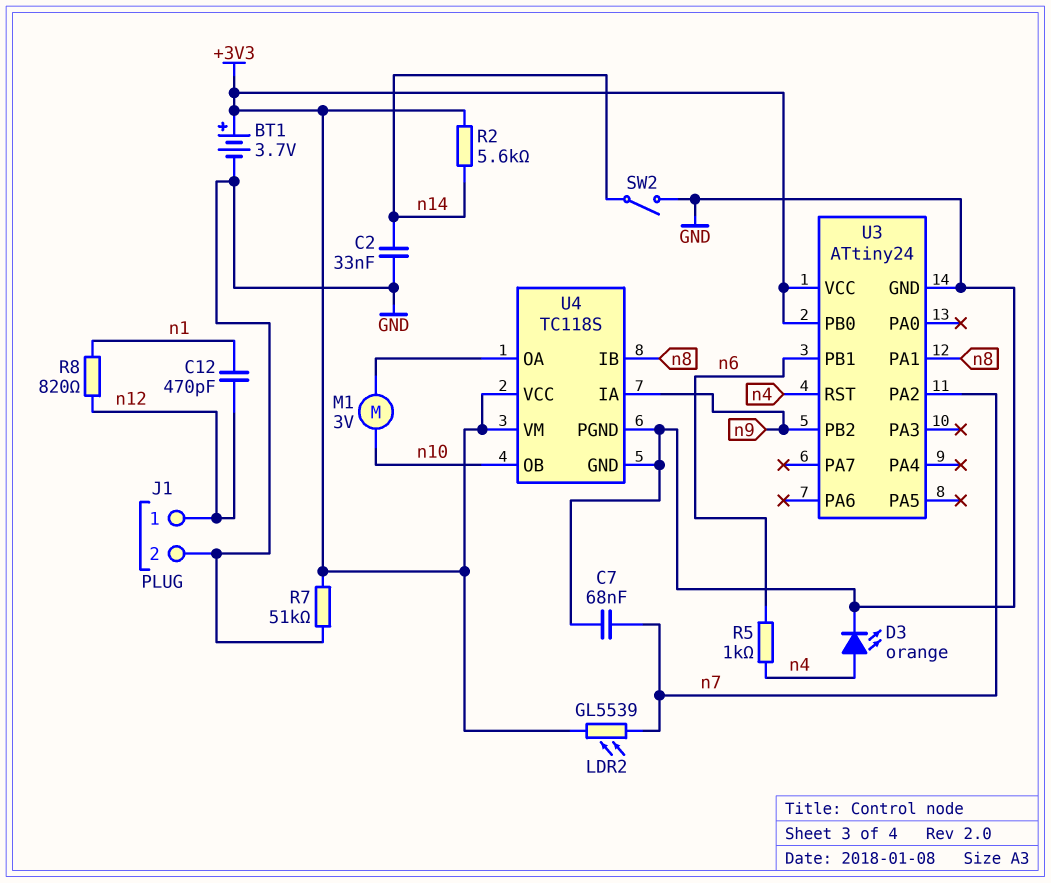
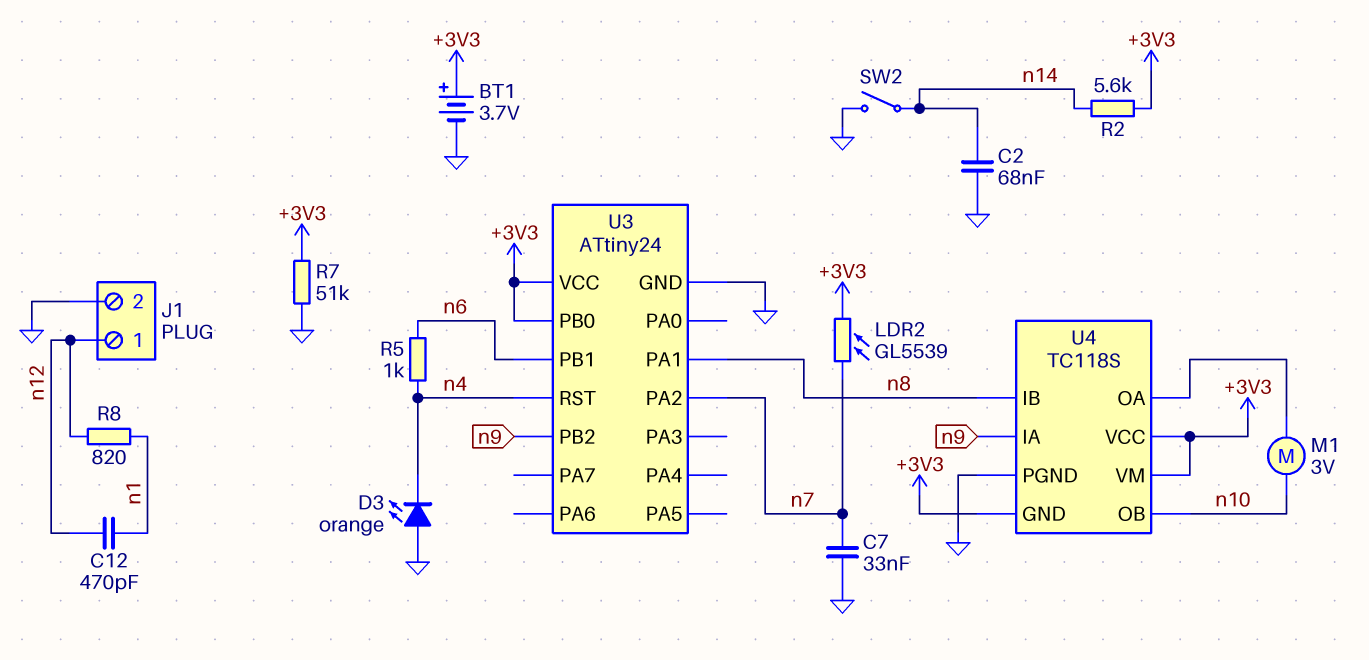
C2: 33nF (GND, n14) -> 68nF (GND, n14)
C7: 68nF (GND, n7) -> 33nF (GND, n7)
D3: LED orange (A n4, K GND) -> LED orange (A GND, K n4)
U4 pin GND: GND -> +3V3

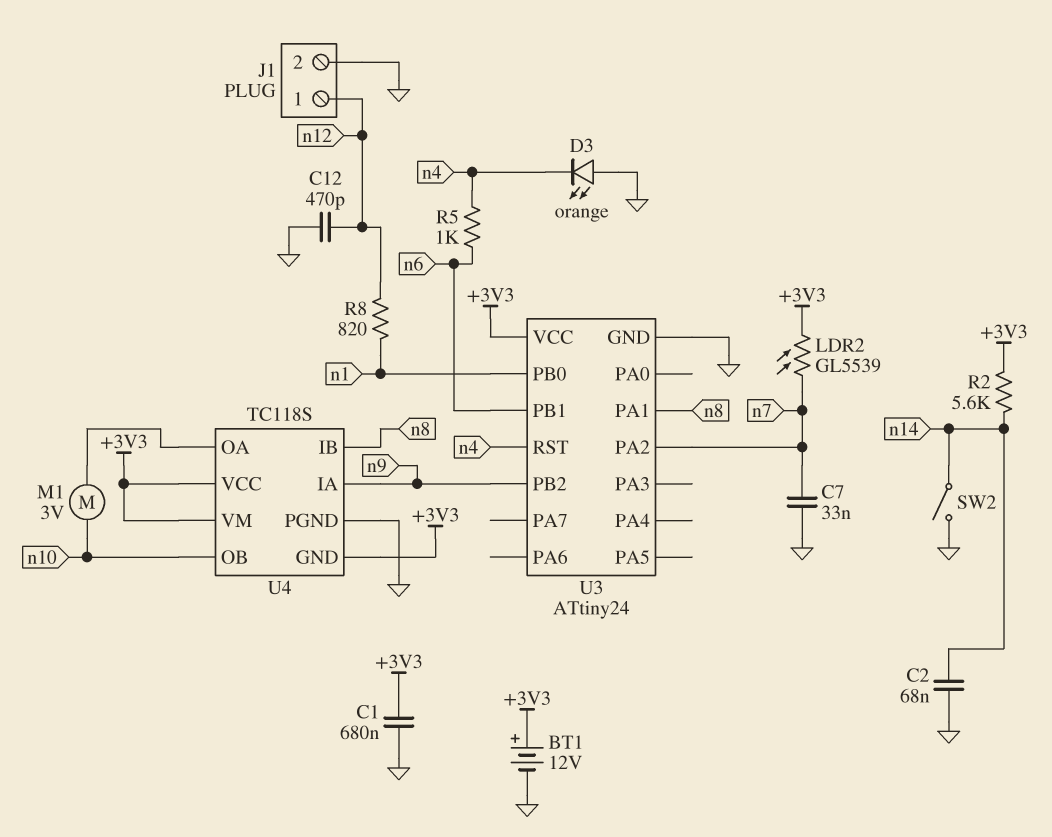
BT1: 3.7V (plus +3V3, minus GND) -> 12V (plus +3V3, minus GND)
C1: none -> 680nF (+3V3, GND)
C12: 470pF (n1, n12) -> 470pF (GND, n12)
R7: 51k (+3V3, GND) -> none
U3 pin PB0: +3V3 -> n1

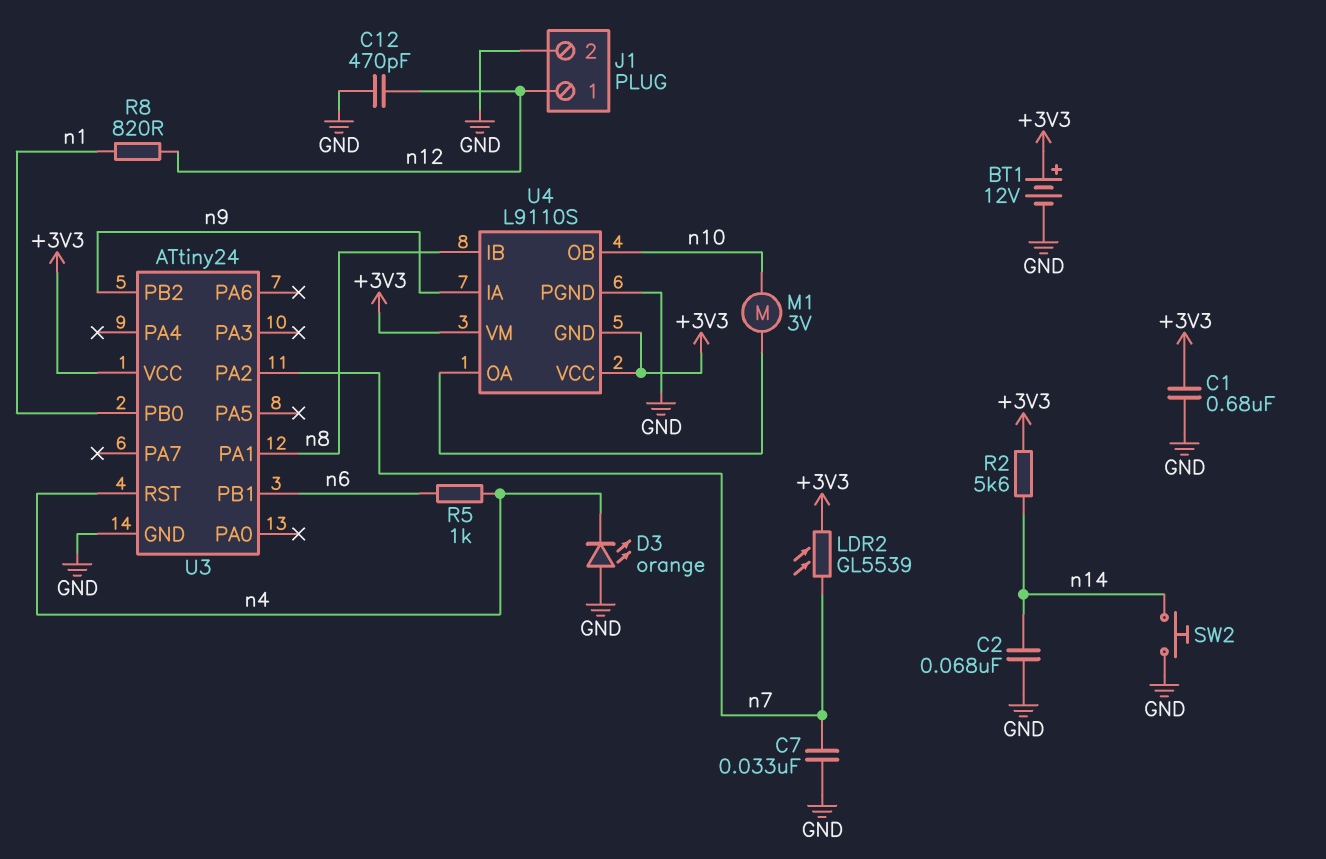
SW2: switch (GND, n14) -> button (GND, n14)
U4: TC118S -> L9110S

